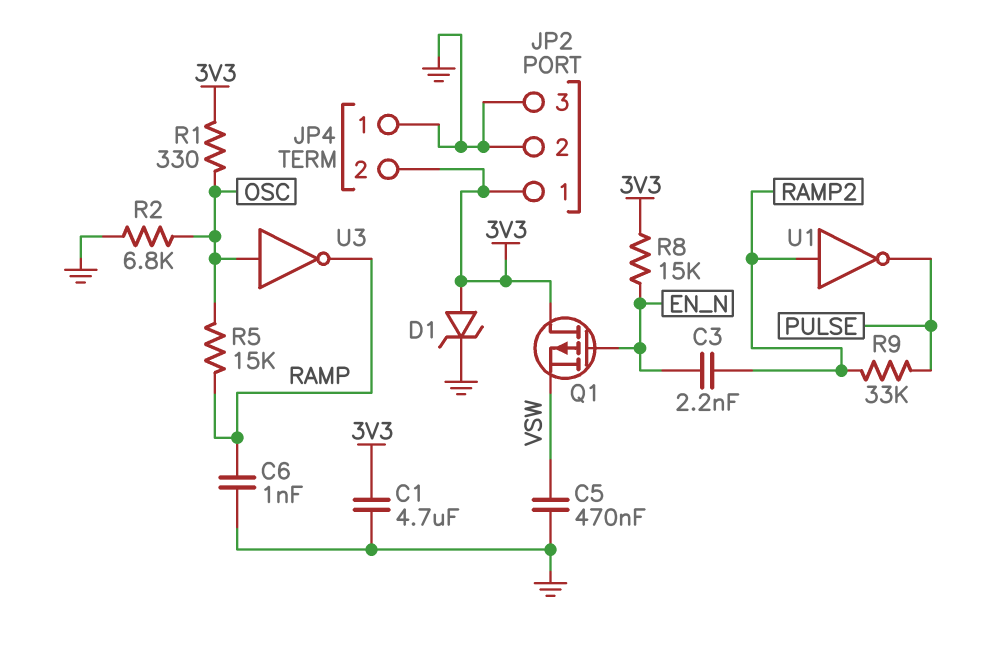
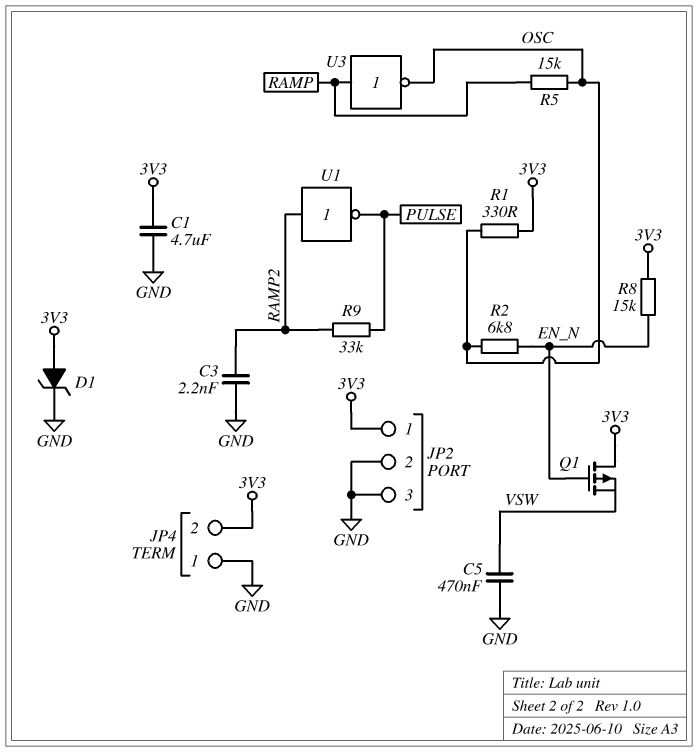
C3: 2.2nF (EN_N, RAMP2) -> 2.2nF (GND, RAMP2)
C6: 1nF (GND, RAMP) -> none
R2: 6.8k (GND, OSC) -> 6.8k (EN_N, OSC)
U3: NOT (in OSC, out RAMP) -> NOT (in RAMP, out OSC)

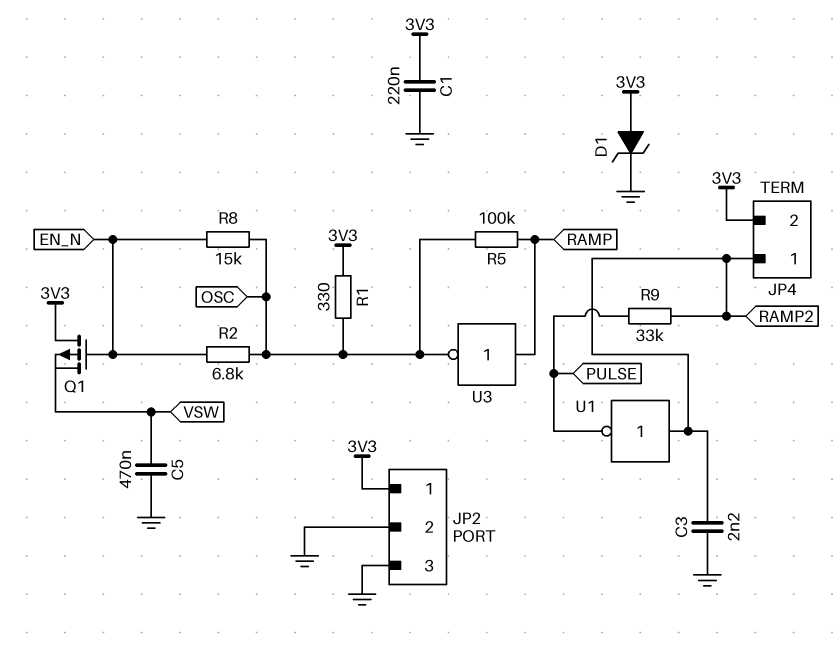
C1: 4.7uF (3V3, GND) -> 220nF (3V3, GND)
JP4 pin 1: GND -> RAMP2
R5: 15k (OSC, RAMP) -> 100k (OSC, RAMP)
R8: 15k (3V3, EN_N) -> 15k (EN_N, OSC)

